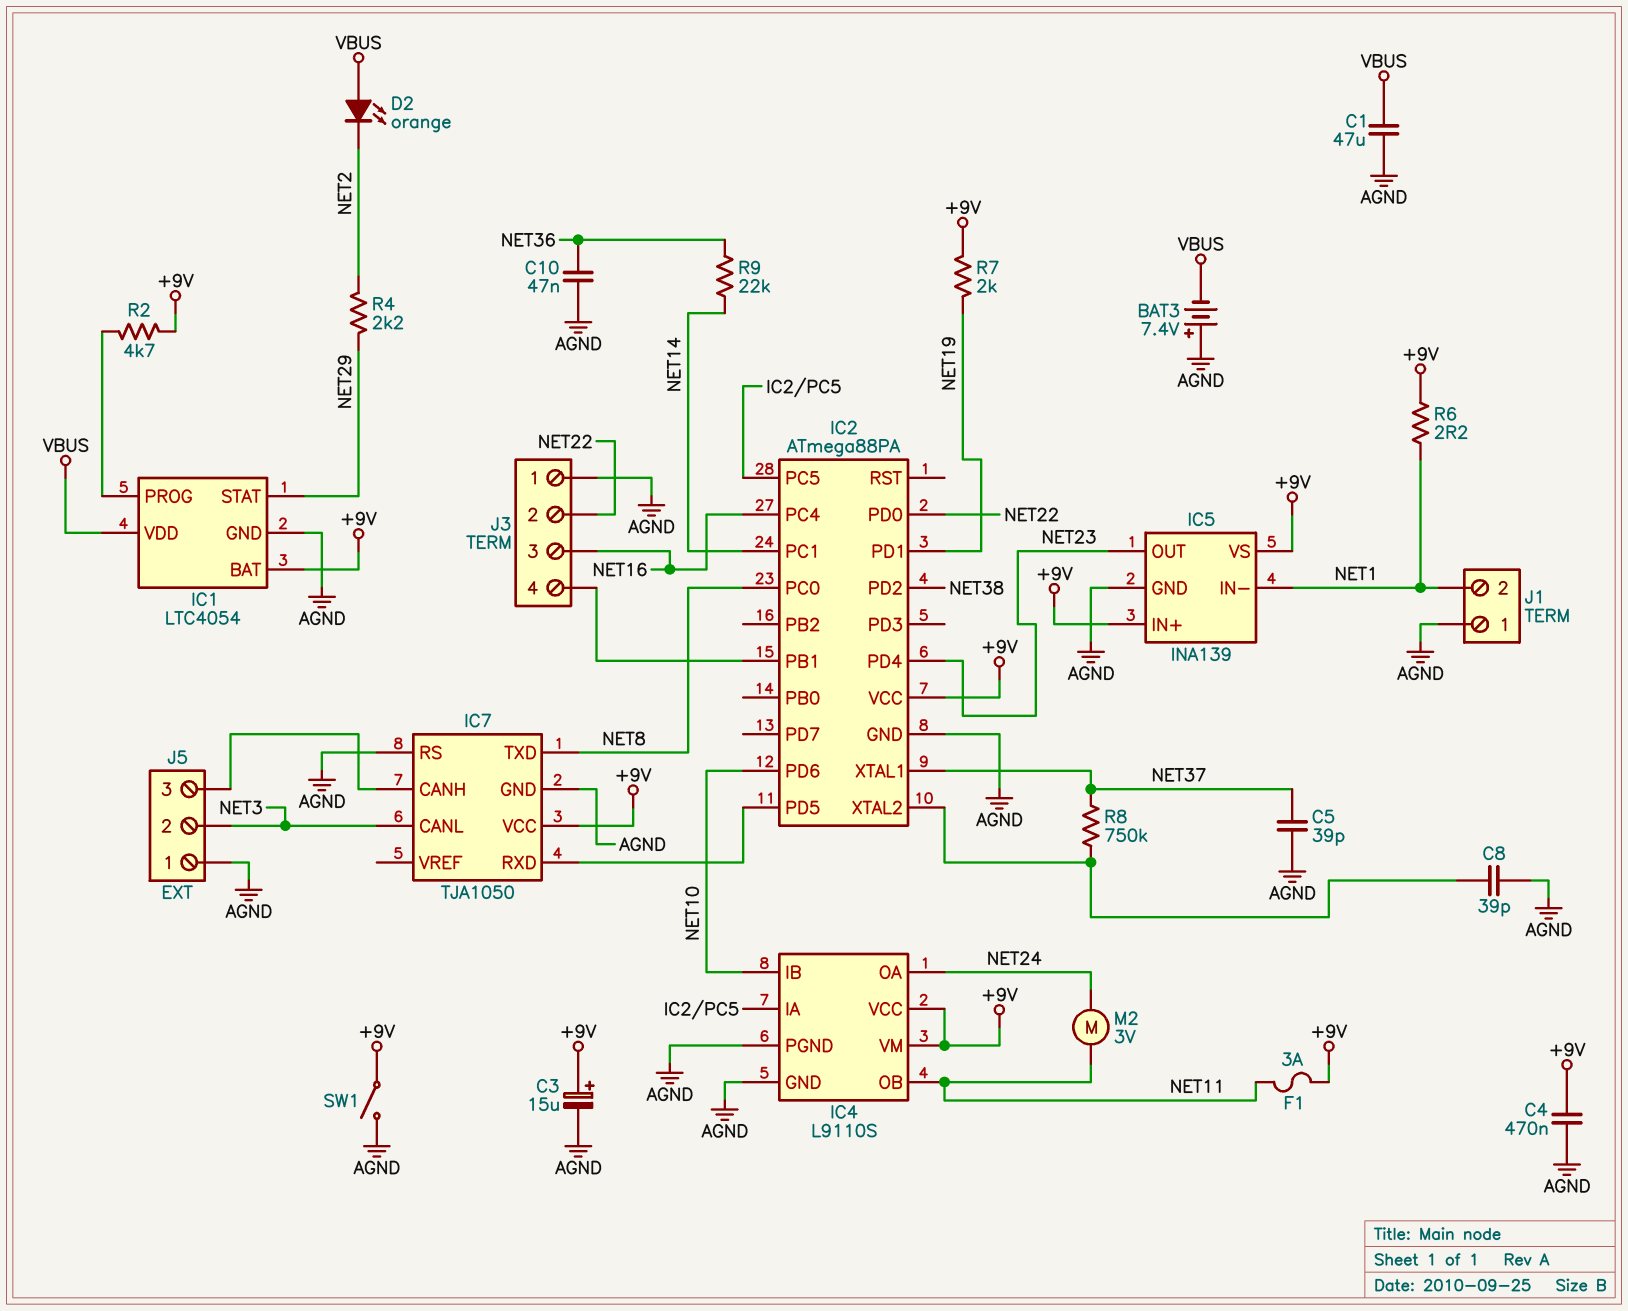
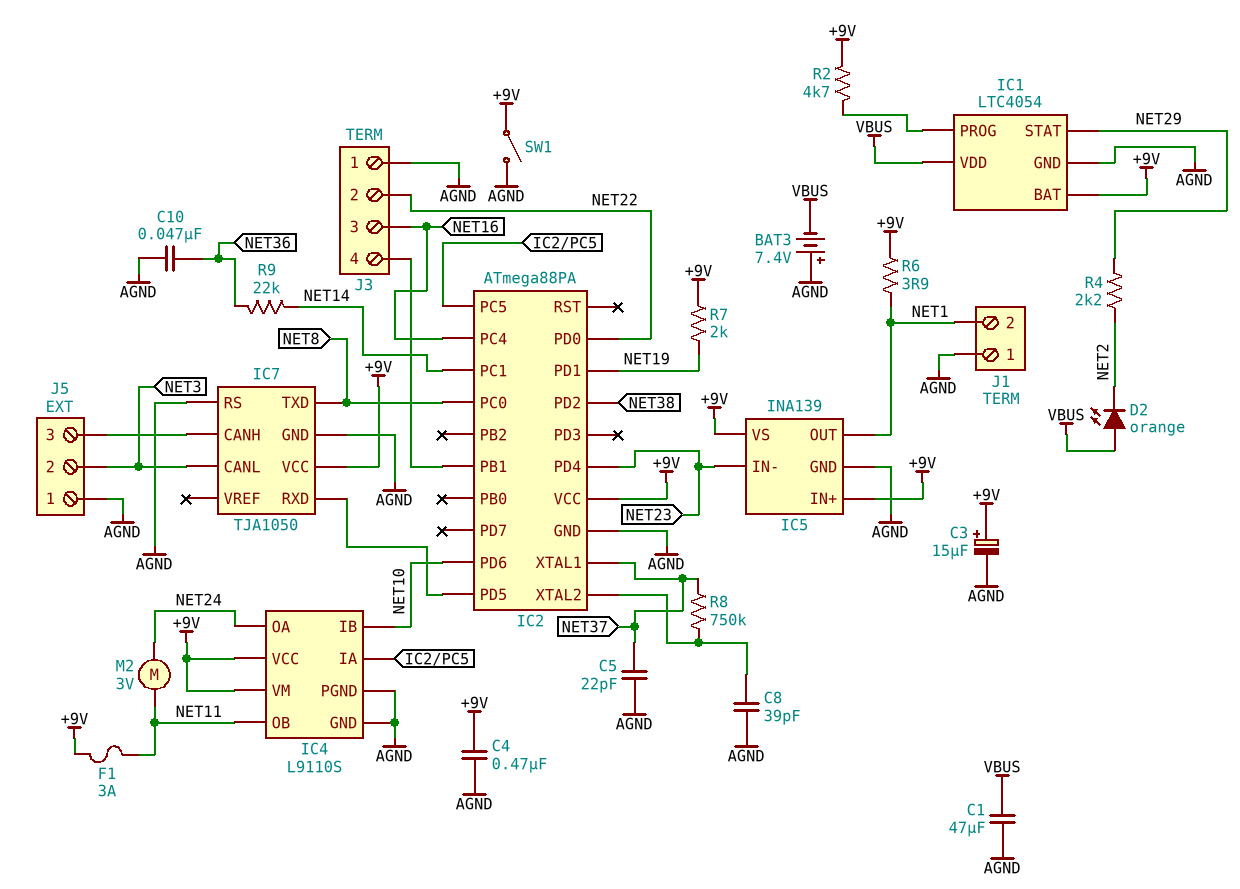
C5: 39pF (AGND, NET37) -> 22pF (AGND, NET37)
IC5 pin IN-: NET1 -> NET23
IC5 pin OUT: NET23 -> NET1
R6: 2.2 (+9V, NET1) -> 3.9 (+9V, NET1)

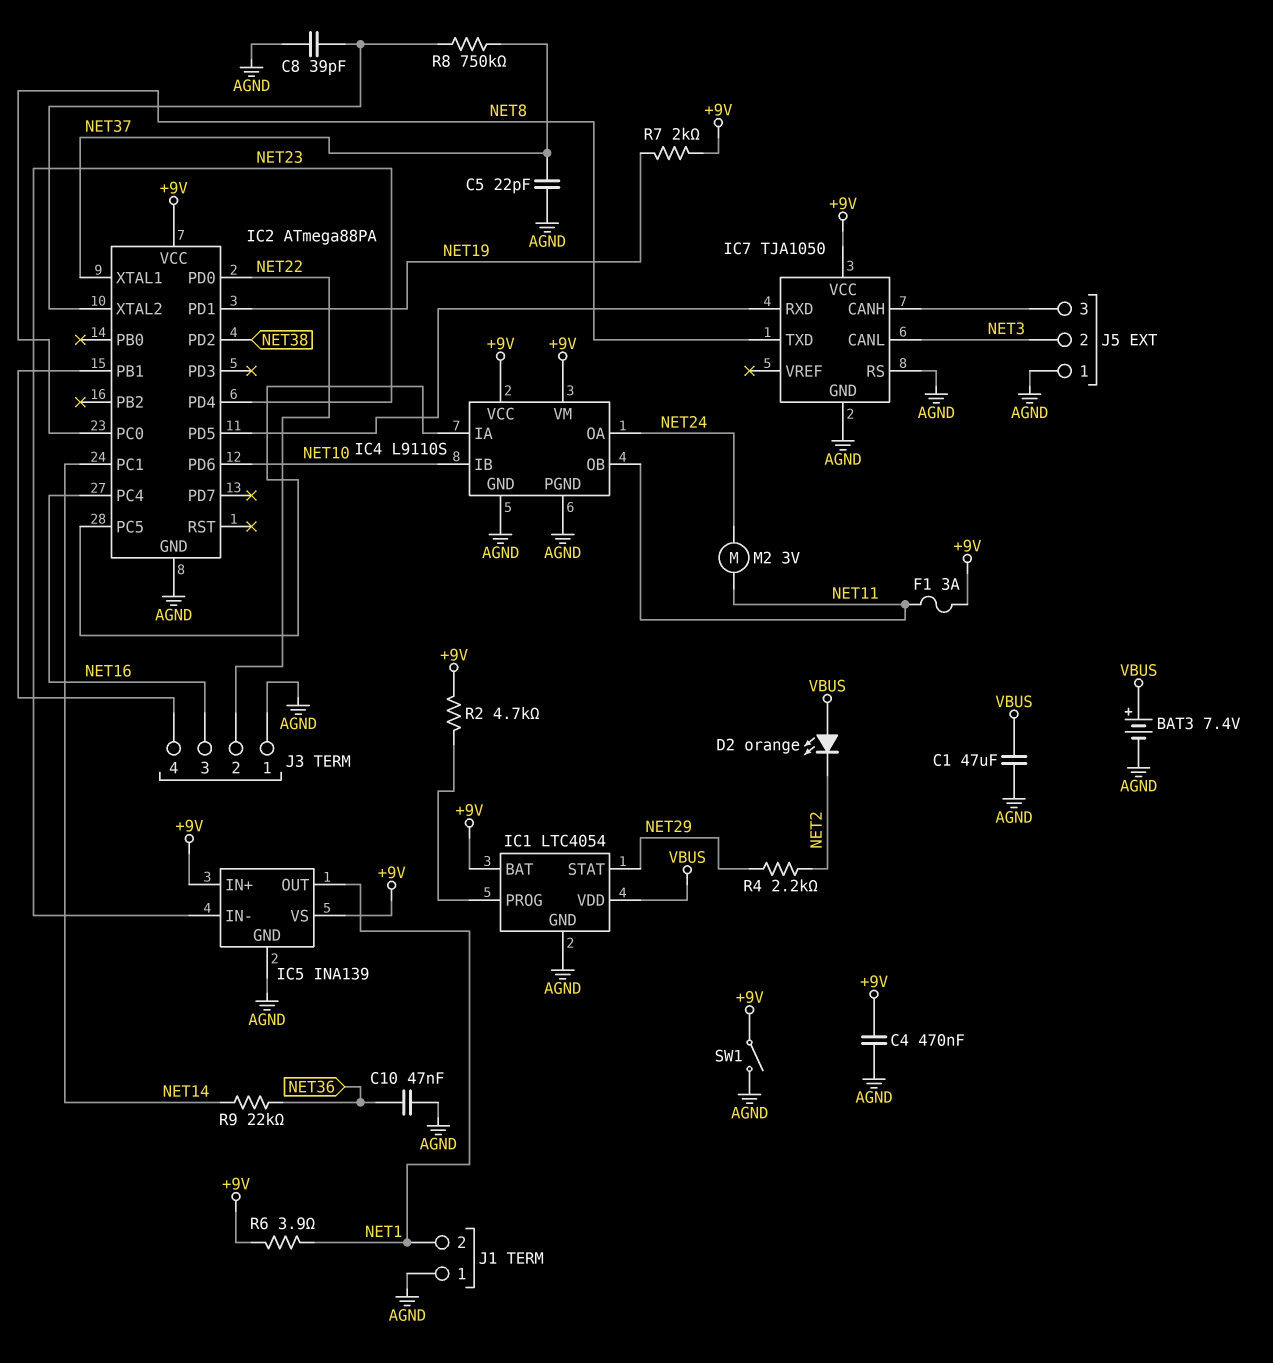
BAT3: 7.4V (plus AGND, minus VBUS) -> 7.4V (plus VBUS, minus AGND)
C3: 15uF (plus +9V, minus AGND) -> none

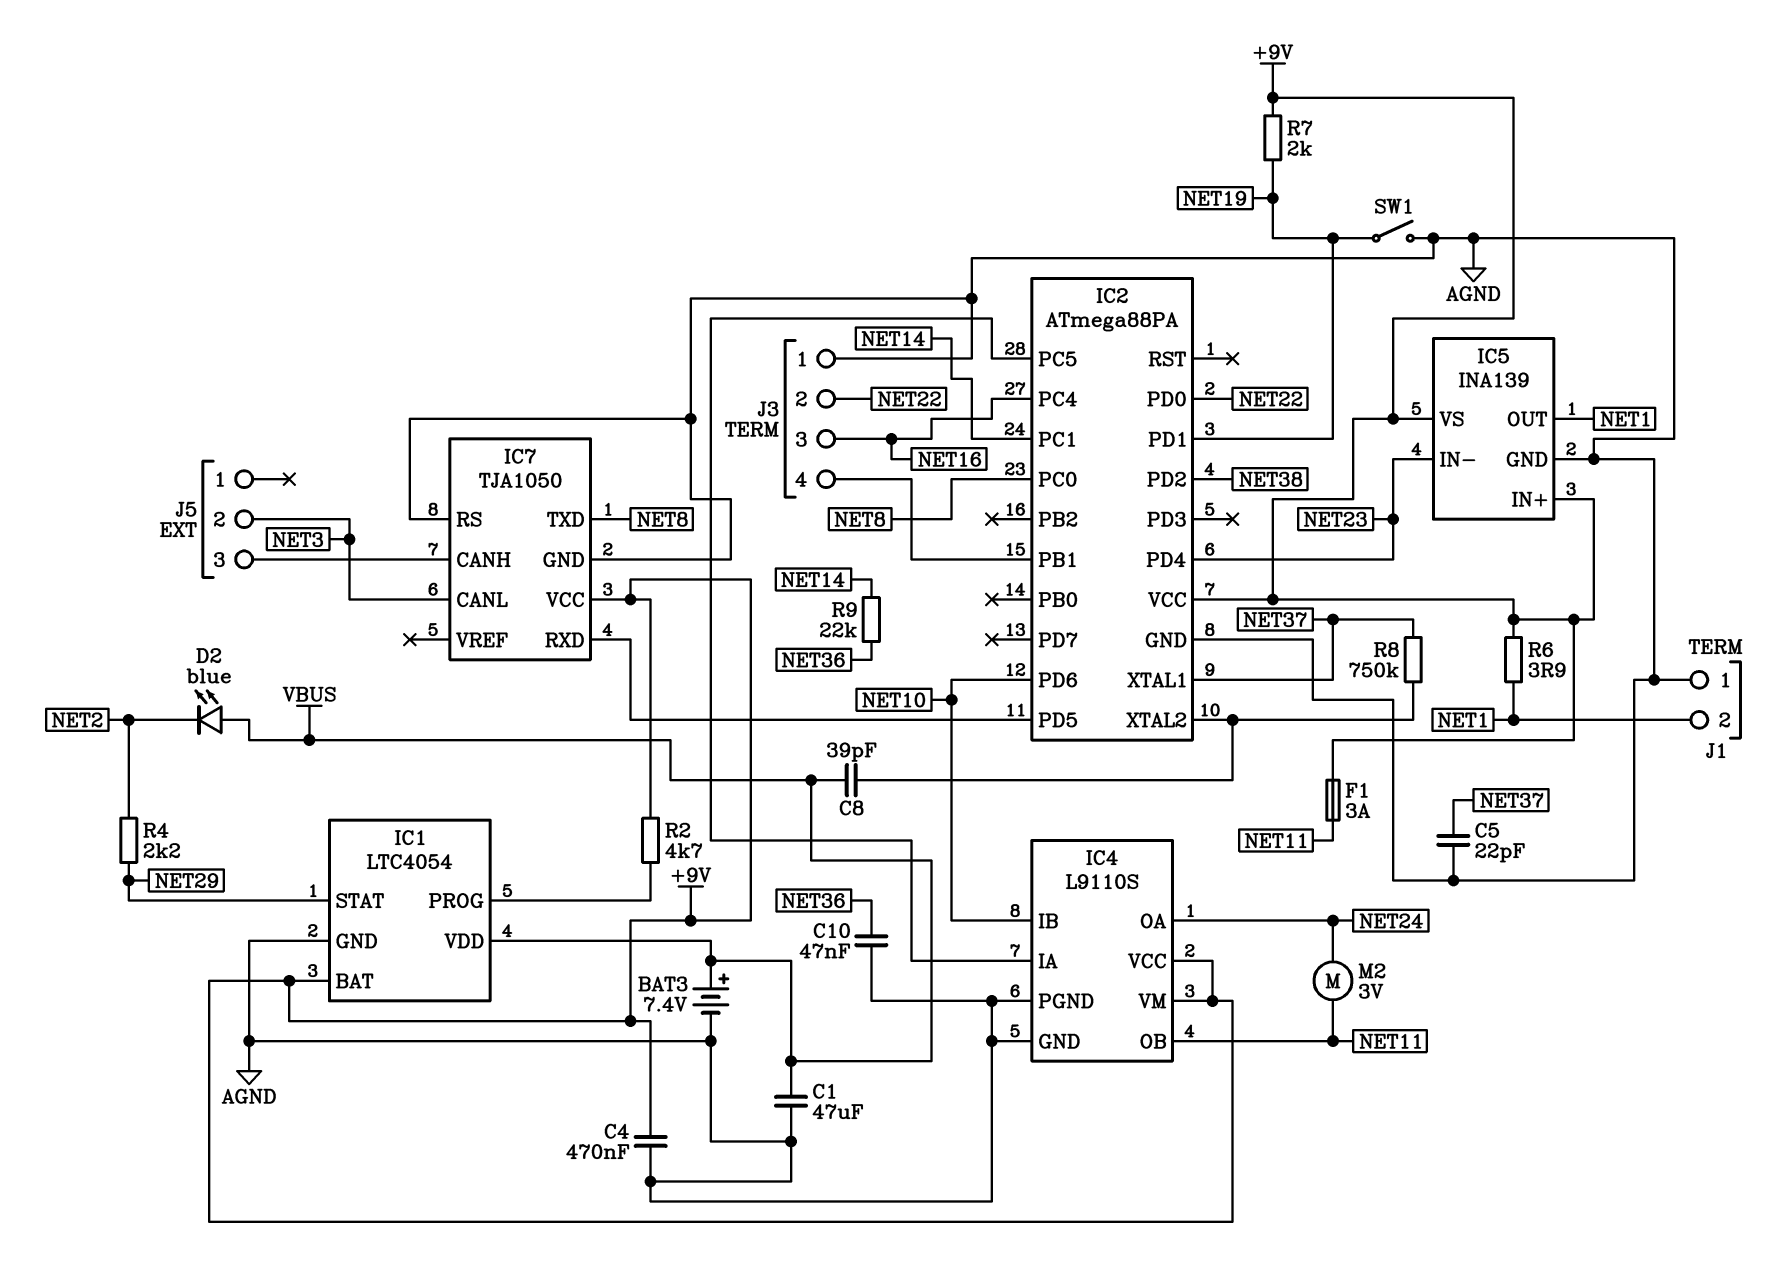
C8: 39pF (AGND, IC2/XTAL2) -> 39pF (IC2/XTAL2, VBUS)
D2: LED orange (A VBUS, K NET2) -> LED blue (A VBUS, K NET2)
J5 pin 1: AGND -> none
SW1: switch (+9V, AGND) -> switch (AGND, NET19)

